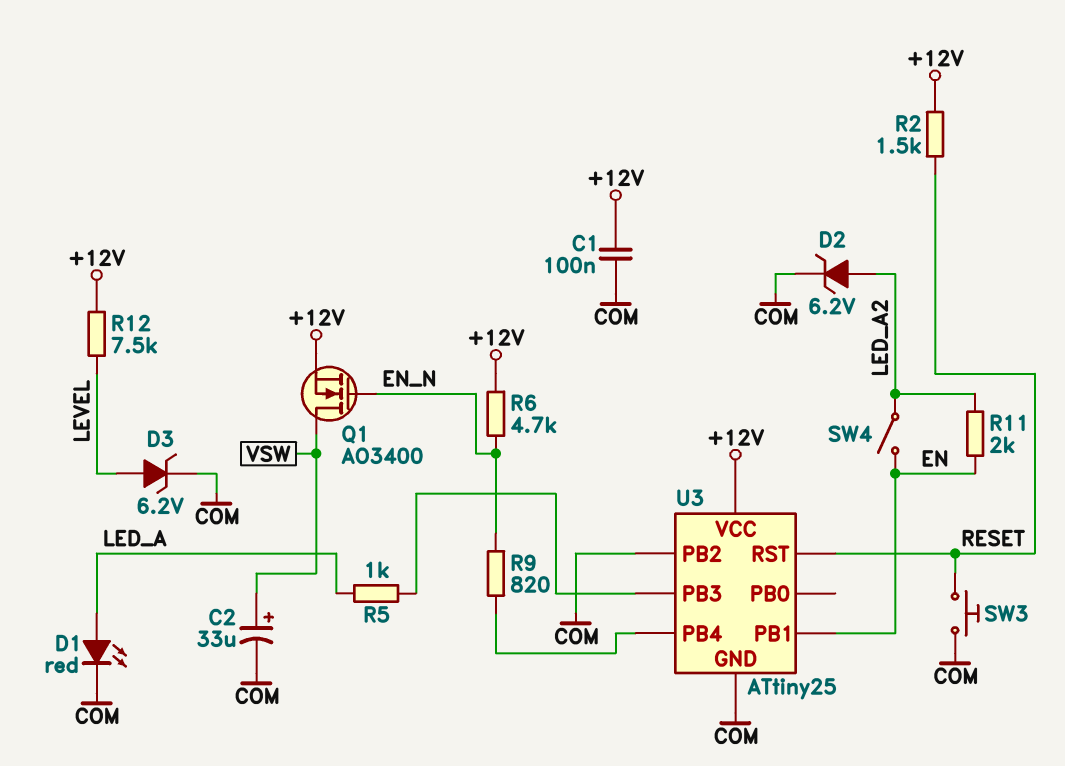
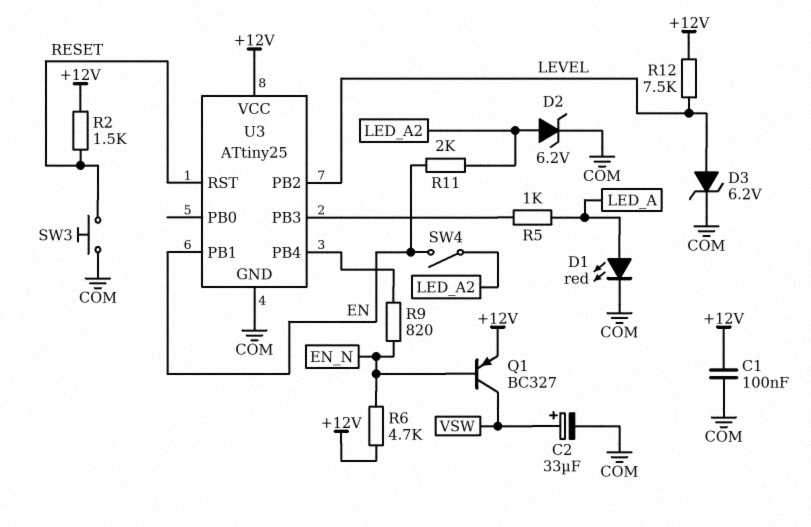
Q1: NMOS AO3400 (G EN_N, D VSW, S +12V) -> PNP BC327 (B EN_N, C VSW, E +12V)
U3 pin PB2: COM -> LEVEL

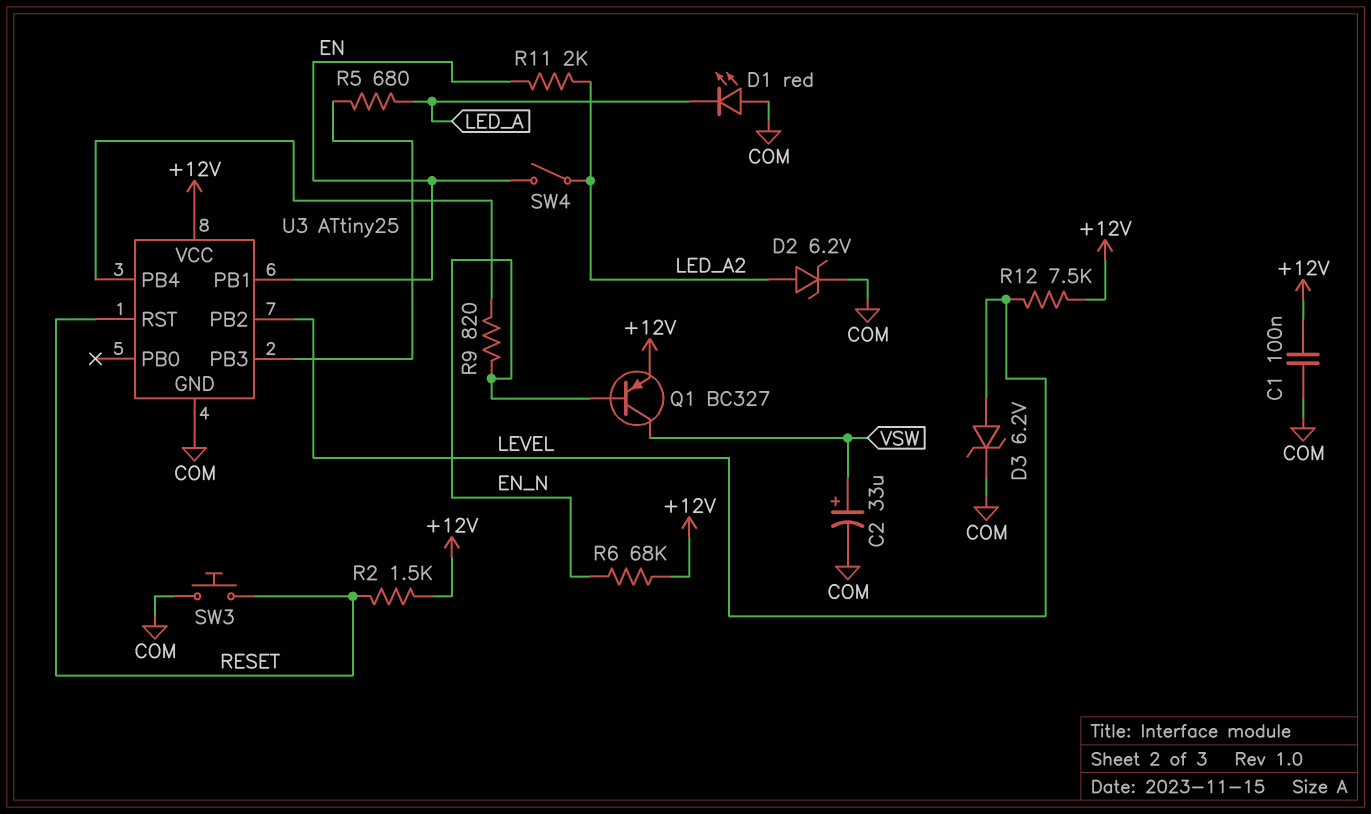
D1: LED red (A LED_A, K COM) -> LED red (A COM, K LED_A)
R5: 1k (LED_A, U3/PB3) -> 680 (LED_A, U3/PB3)
R6: 4.7k (+12V, EN_N) -> 68k (+12V, EN_N)

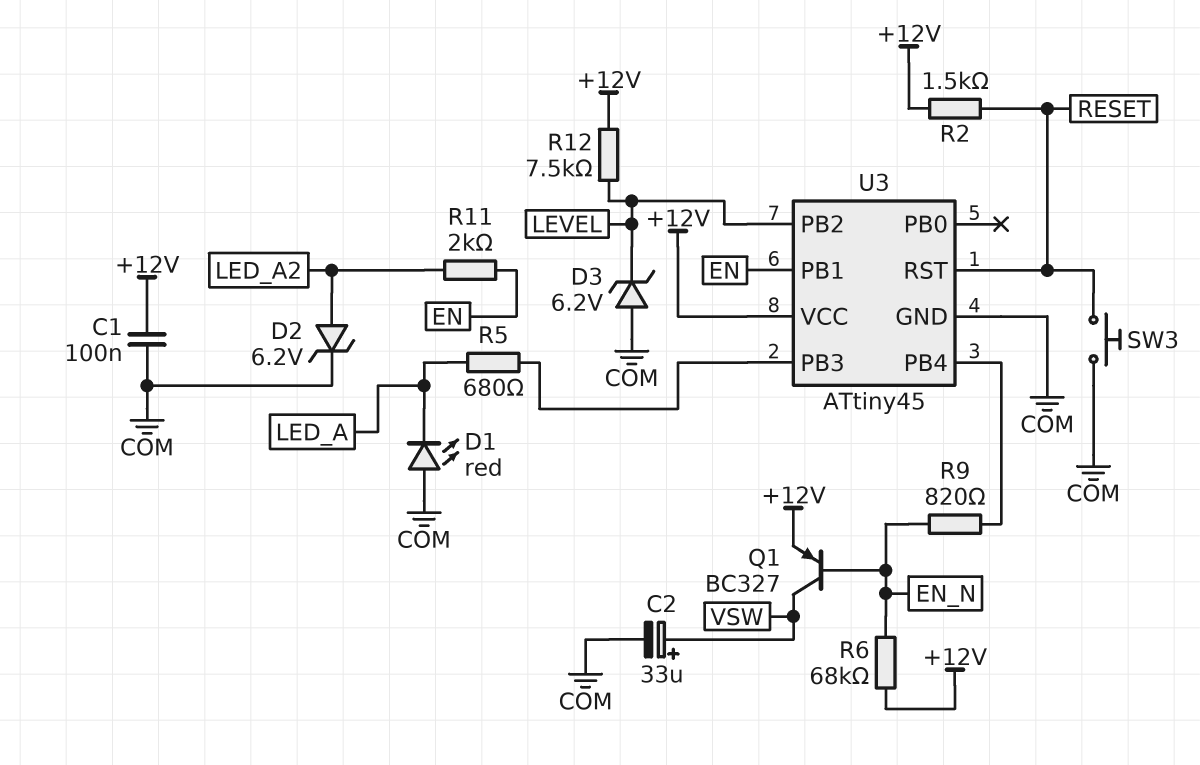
D3: zener 6.2V (A LEVEL, K COM) -> zener 6.2V (A COM, K LEVEL)
SW4: switch (EN, LED_A2) -> none
U3: ATtiny25 -> ATtiny45

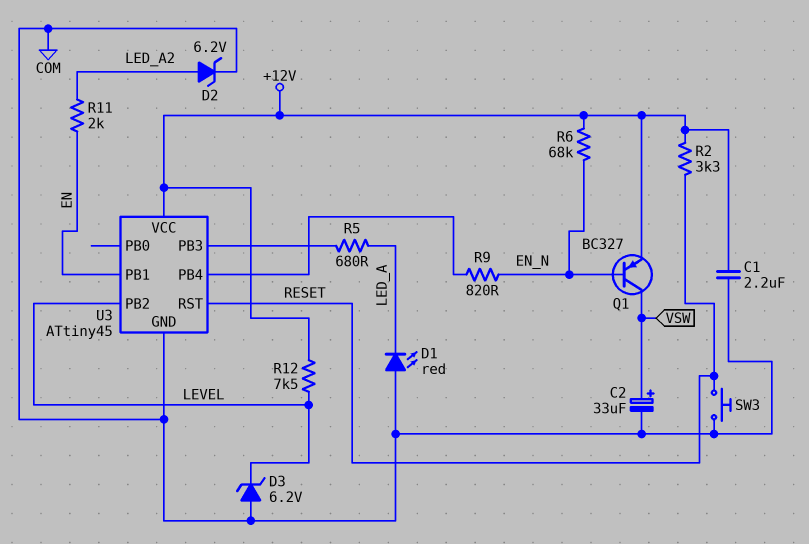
C1: 100nF (+12V, COM) -> 2.2uF (+12V, COM)
R2: 1.5k (+12V, RESET) -> 3.3k (+12V, RESET)

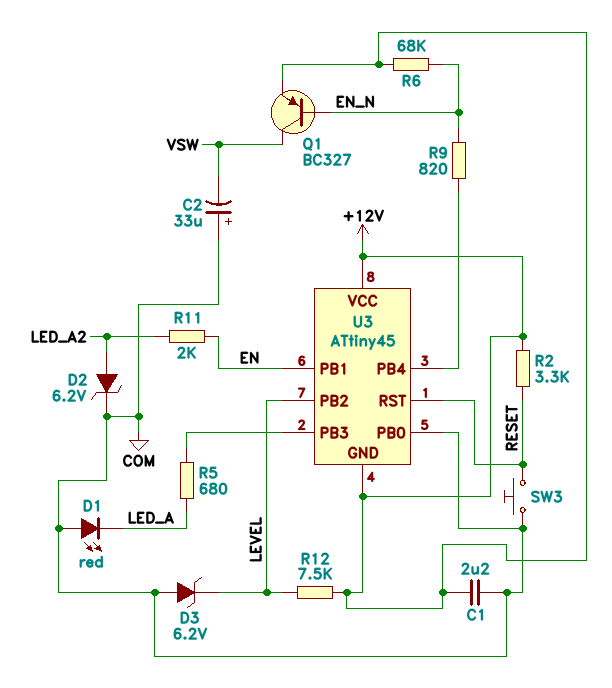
C2: 33uF (plus VSW, minus COM) -> 33uF (plus COM, minus VSW)
U3 pin GND: COM -> +12V
U3 pin PB0: none -> COM

